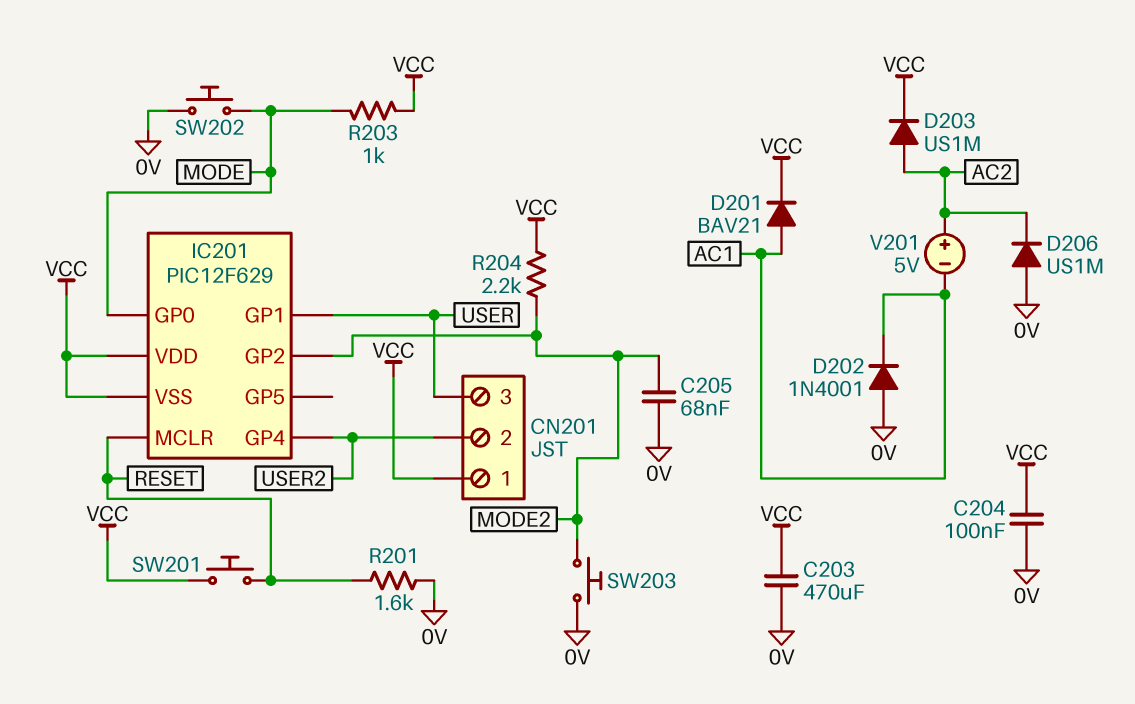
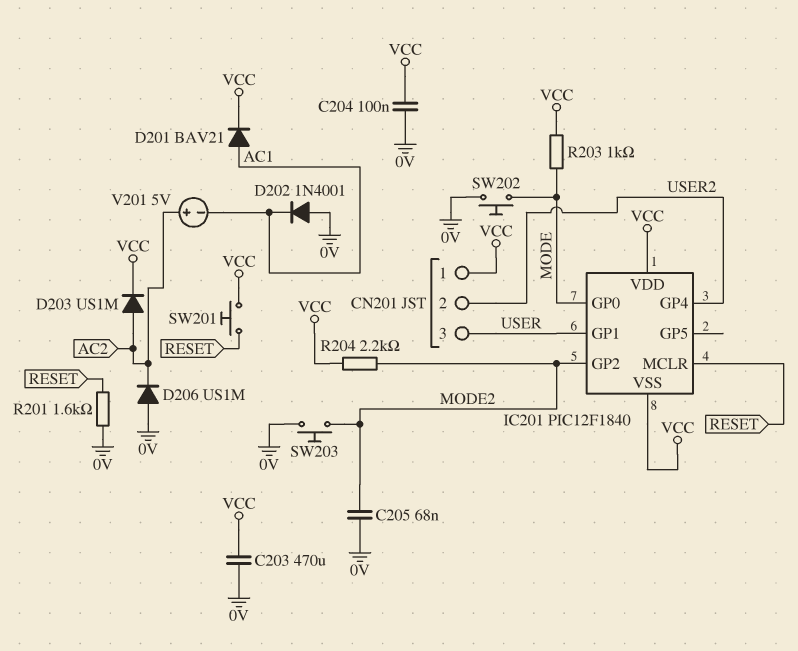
IC201: PIC12F629 -> PIC12F1840

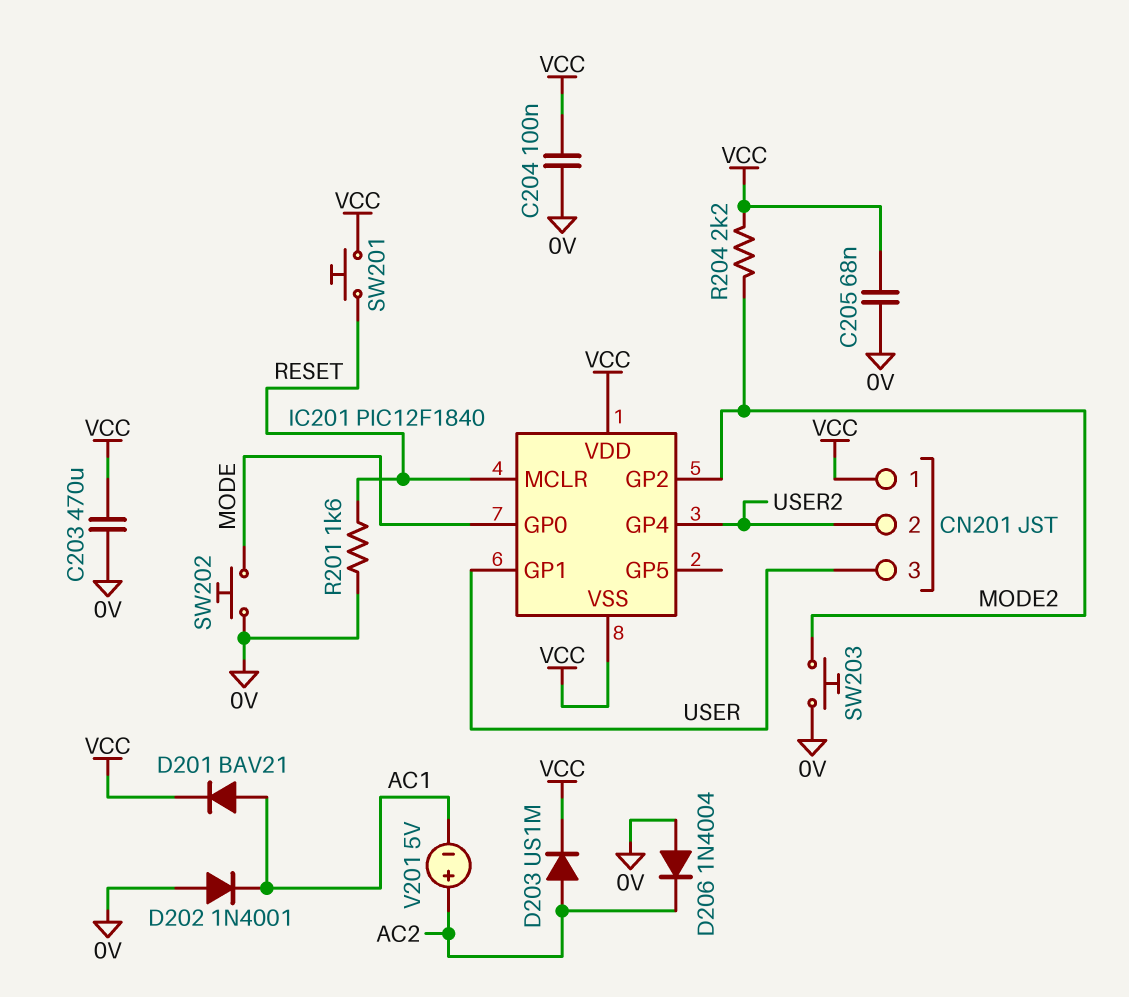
C205: 68nF (0V, MODE2) -> 68nF (0V, VCC)
D206: diode US1M (A 0V, K AC2) -> diode 1N4004 (A 0V, K AC2)
R203: 1k (MODE, VCC) -> none

